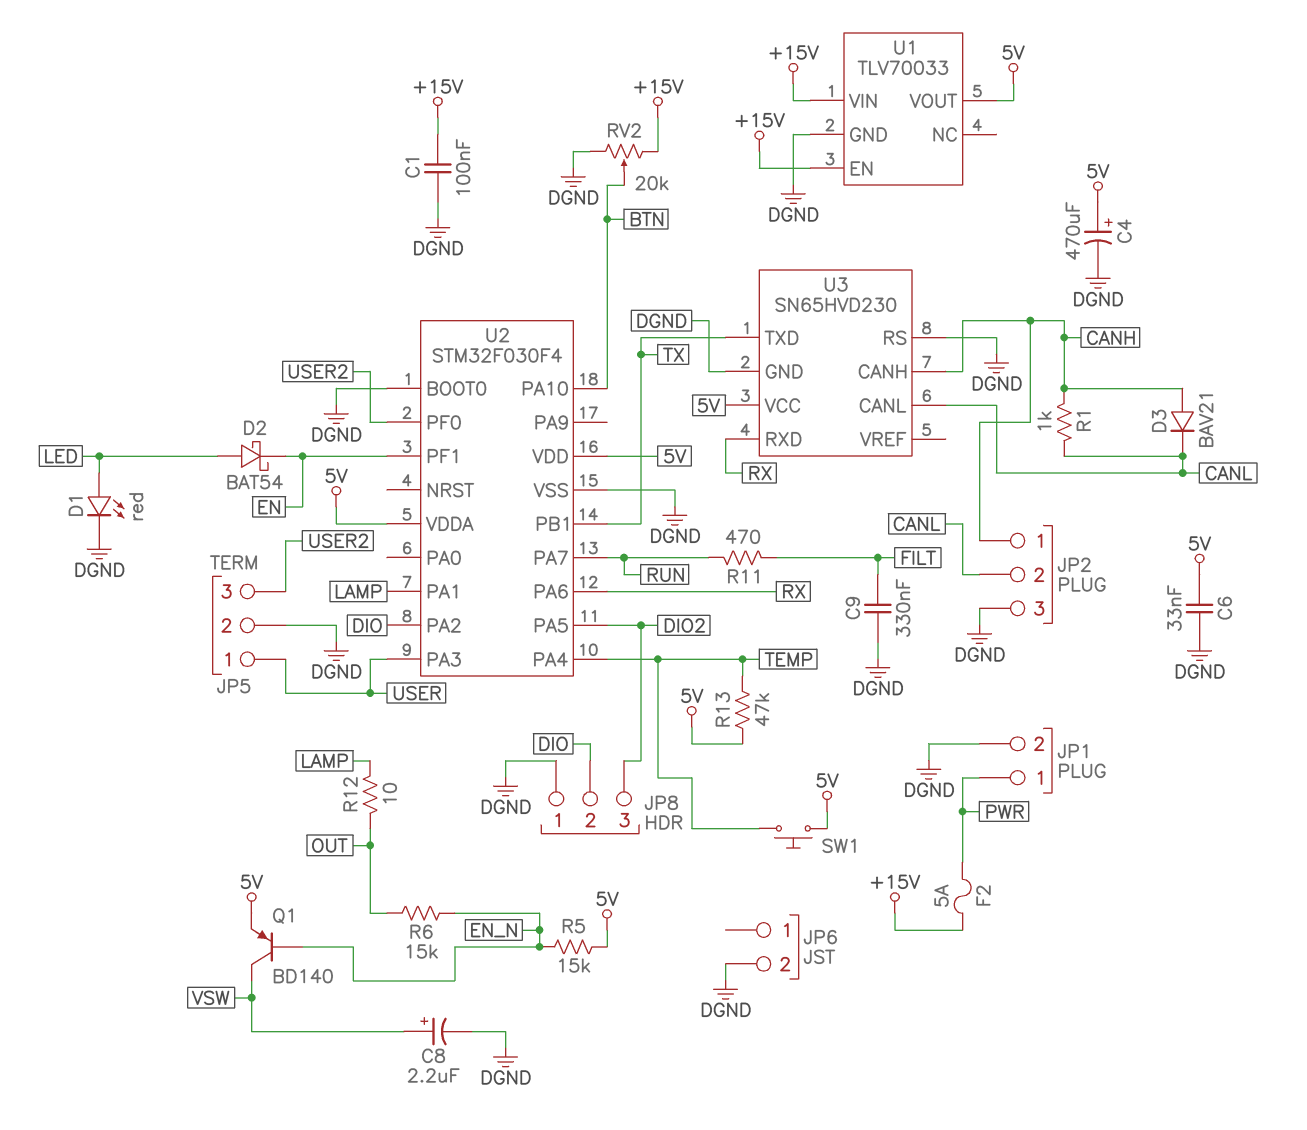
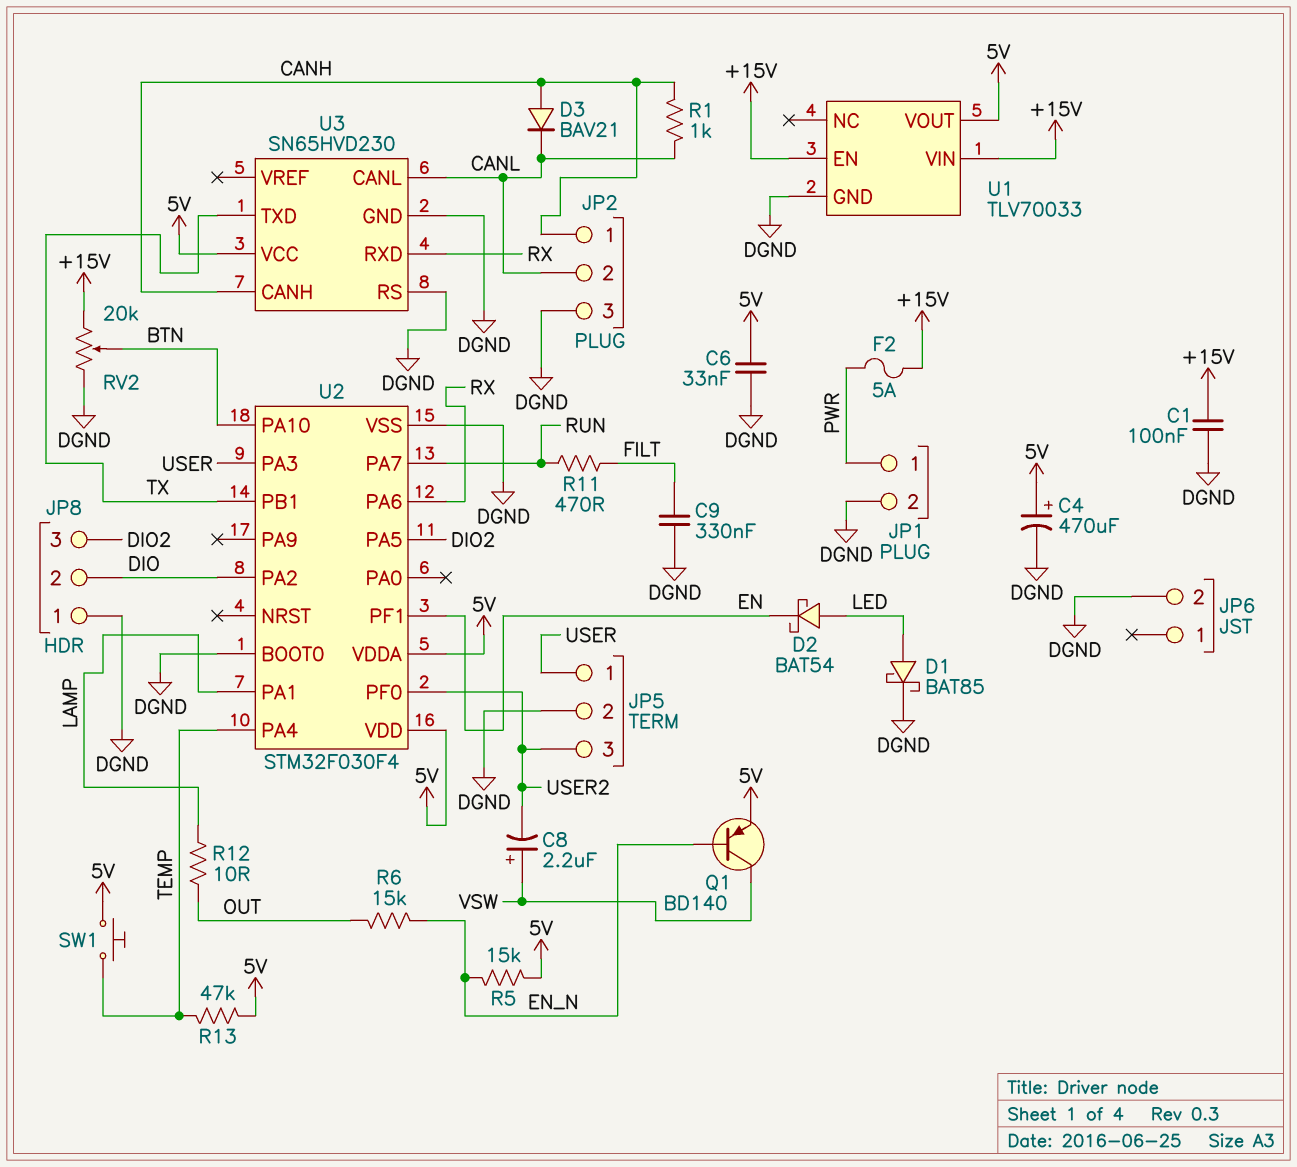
C8: 2.2uF (plus VSW, minus DGND) -> 2.2uF (plus VSW, minus USER2)
D1: LED red (A LED, K DGND) -> schottky BAT85 (A LED, K DGND)

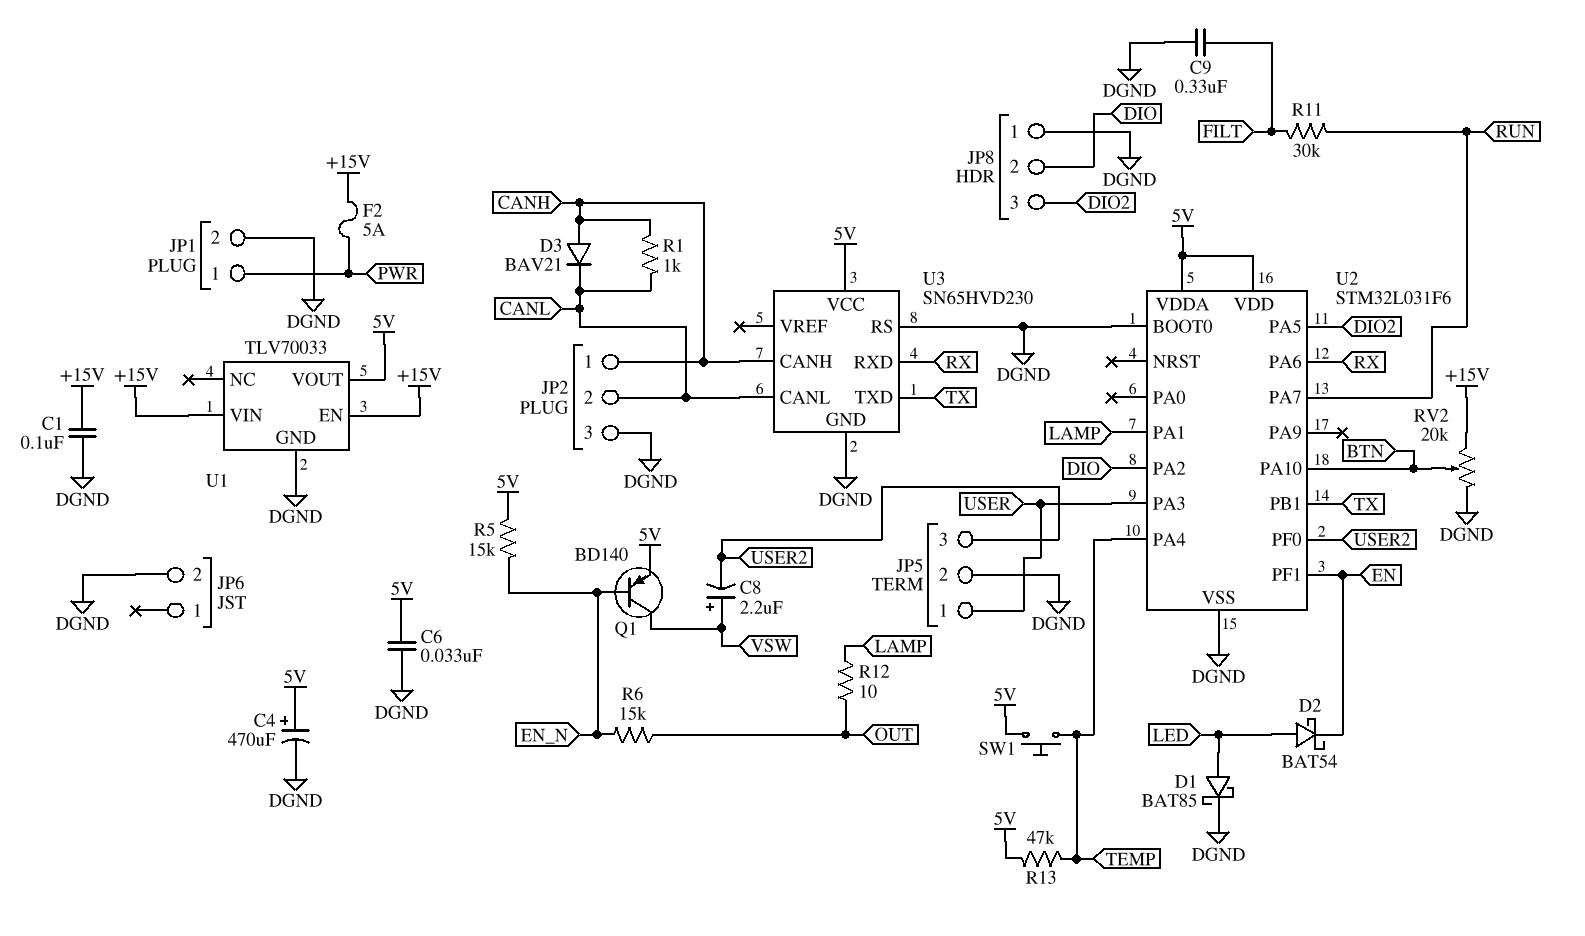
R11: 470 (FILT, RUN) -> 30k (FILT, RUN)
U2: STM32F030F4 -> STM32L031F6

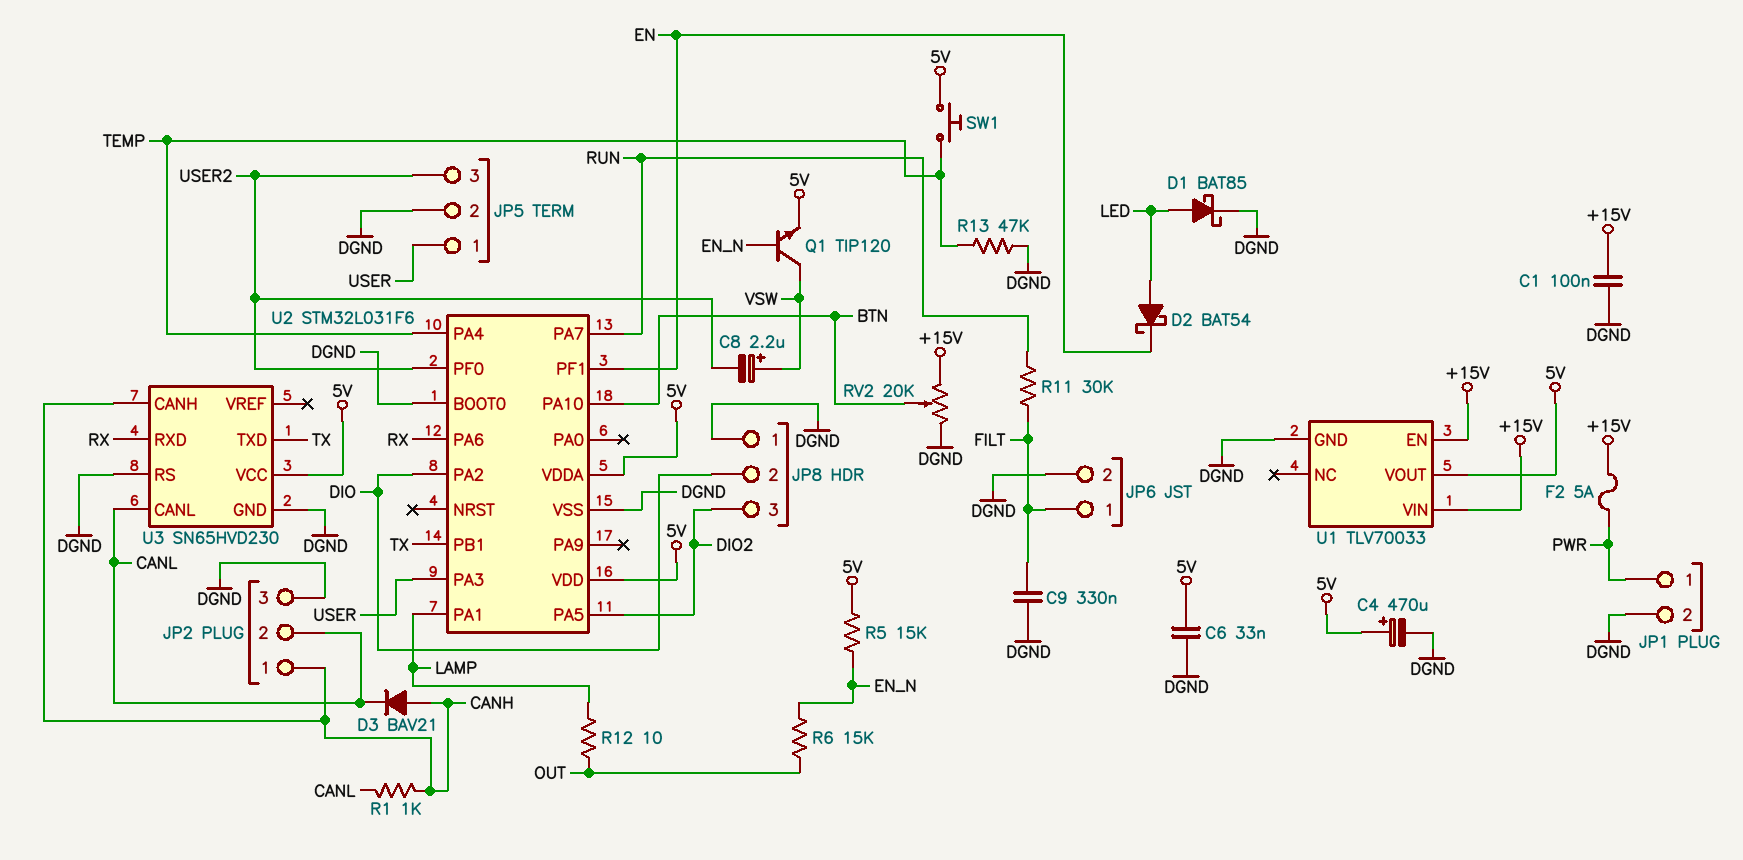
JP6 pin 1: none -> FILT
Q1: PNP BD140 (B EN_N, C VSW, E 5V) -> NPN TIP120 (B EN_N, C VSW, E 5V)
R13: 47k (5V, TEMP) -> 47k (DGND, TEMP)

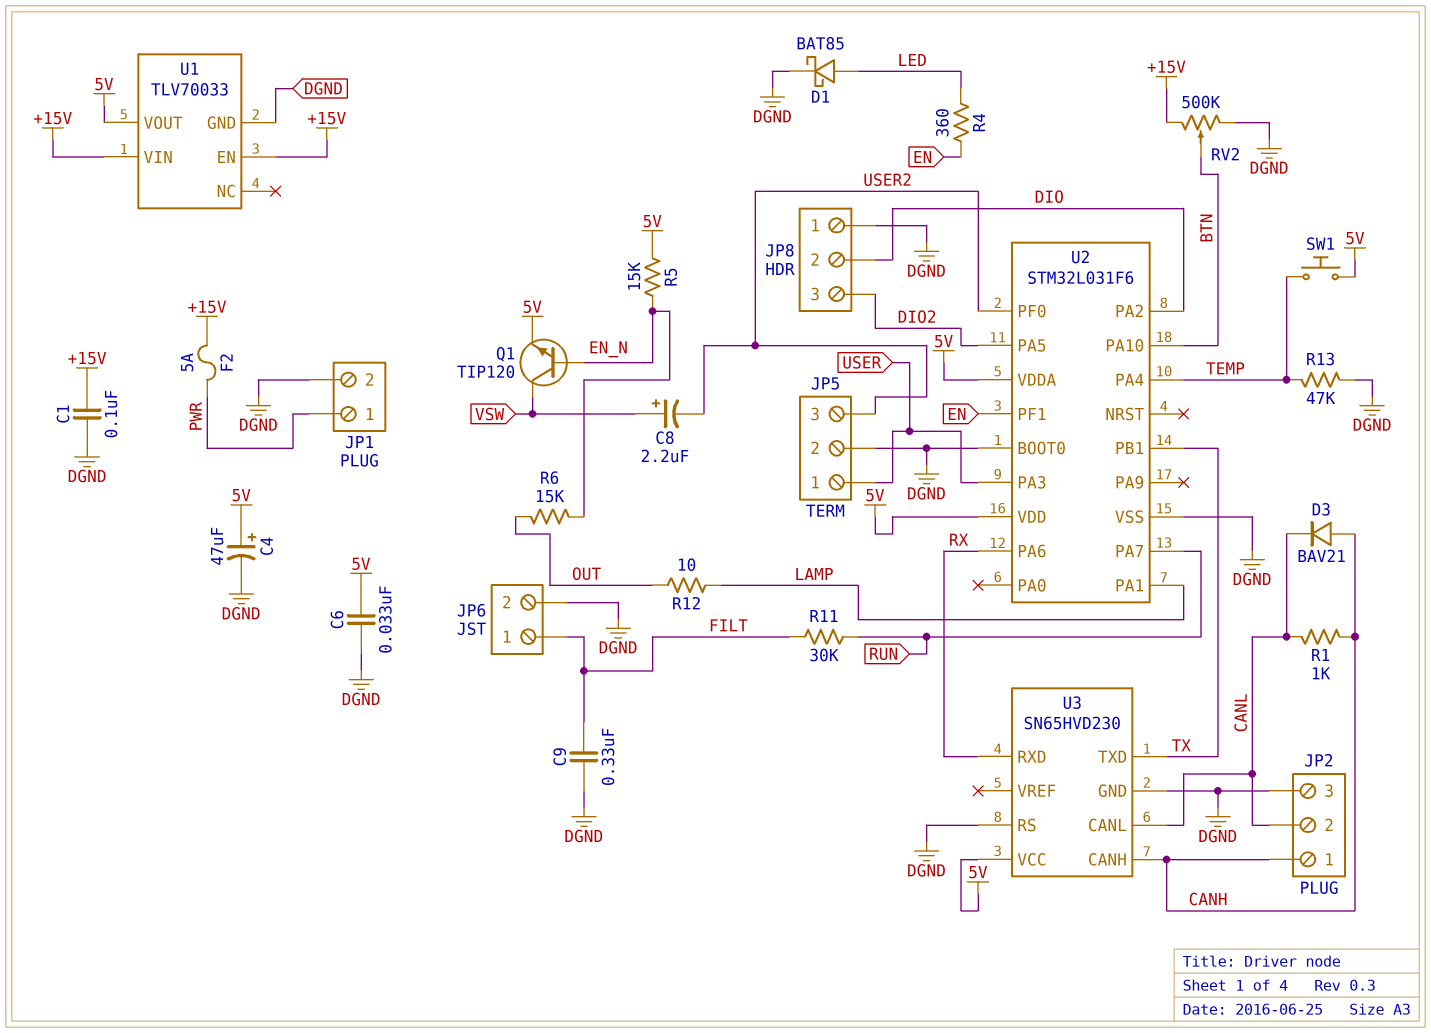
C4: 470uF (plus 5V, minus DGND) -> 47uF (plus 5V, minus DGND)
D2: schottky BAT54 (A LED, K EN) -> none
R4: none -> 360 (EN, LED)
RV2: 20k (+15V, DGND, wiper BTN) -> 500k (+15V, DGND, wiper BTN)

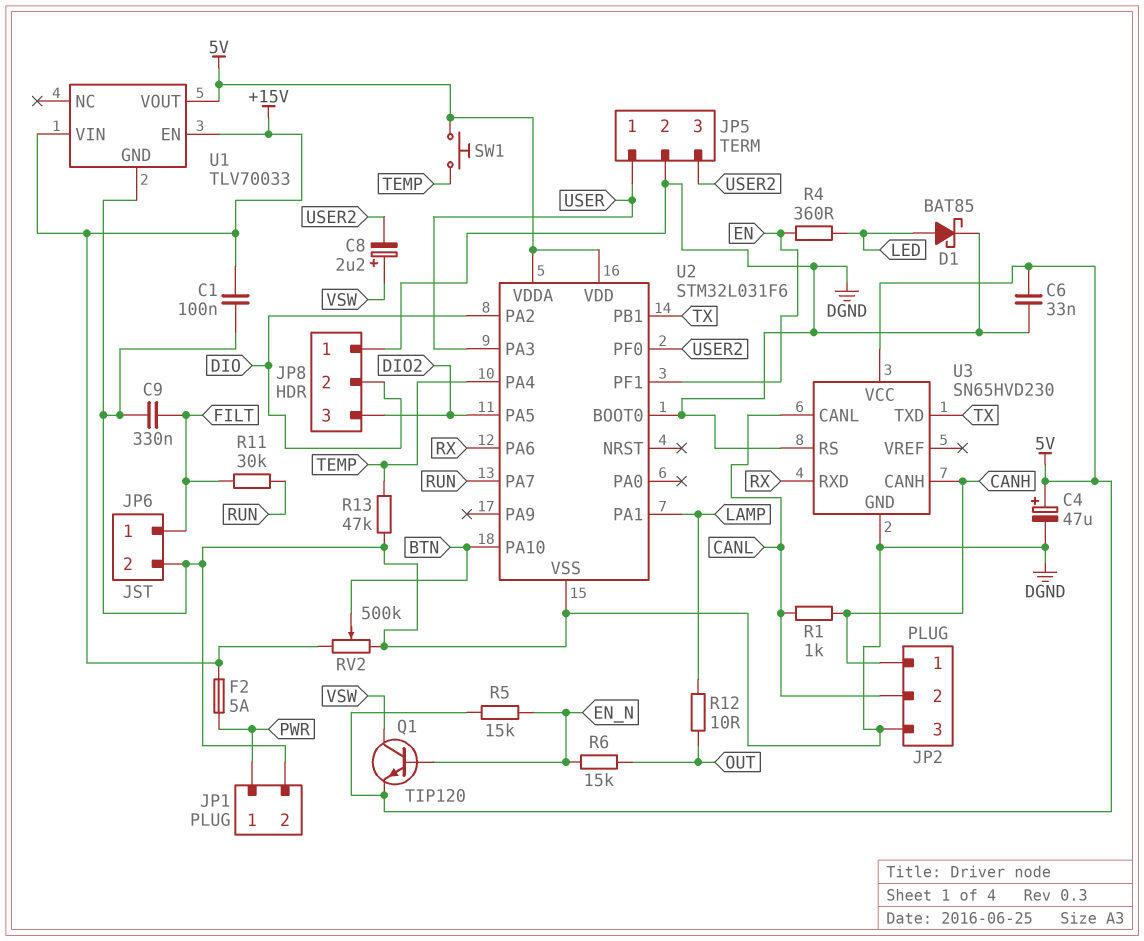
D3: diode BAV21 (A CANH, K CANL) -> none

